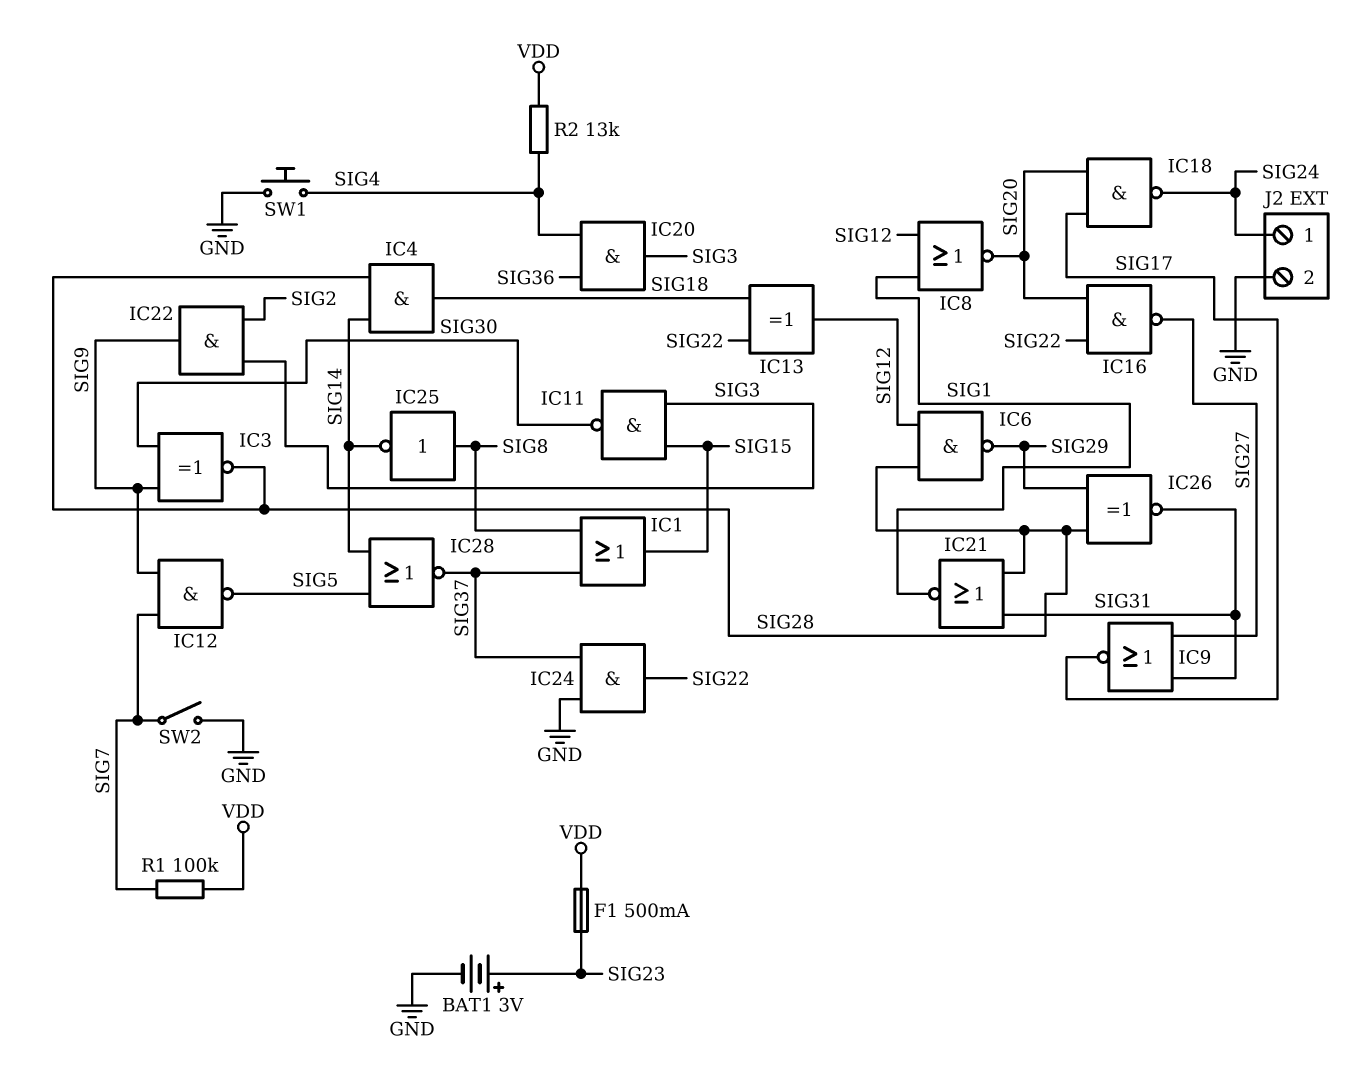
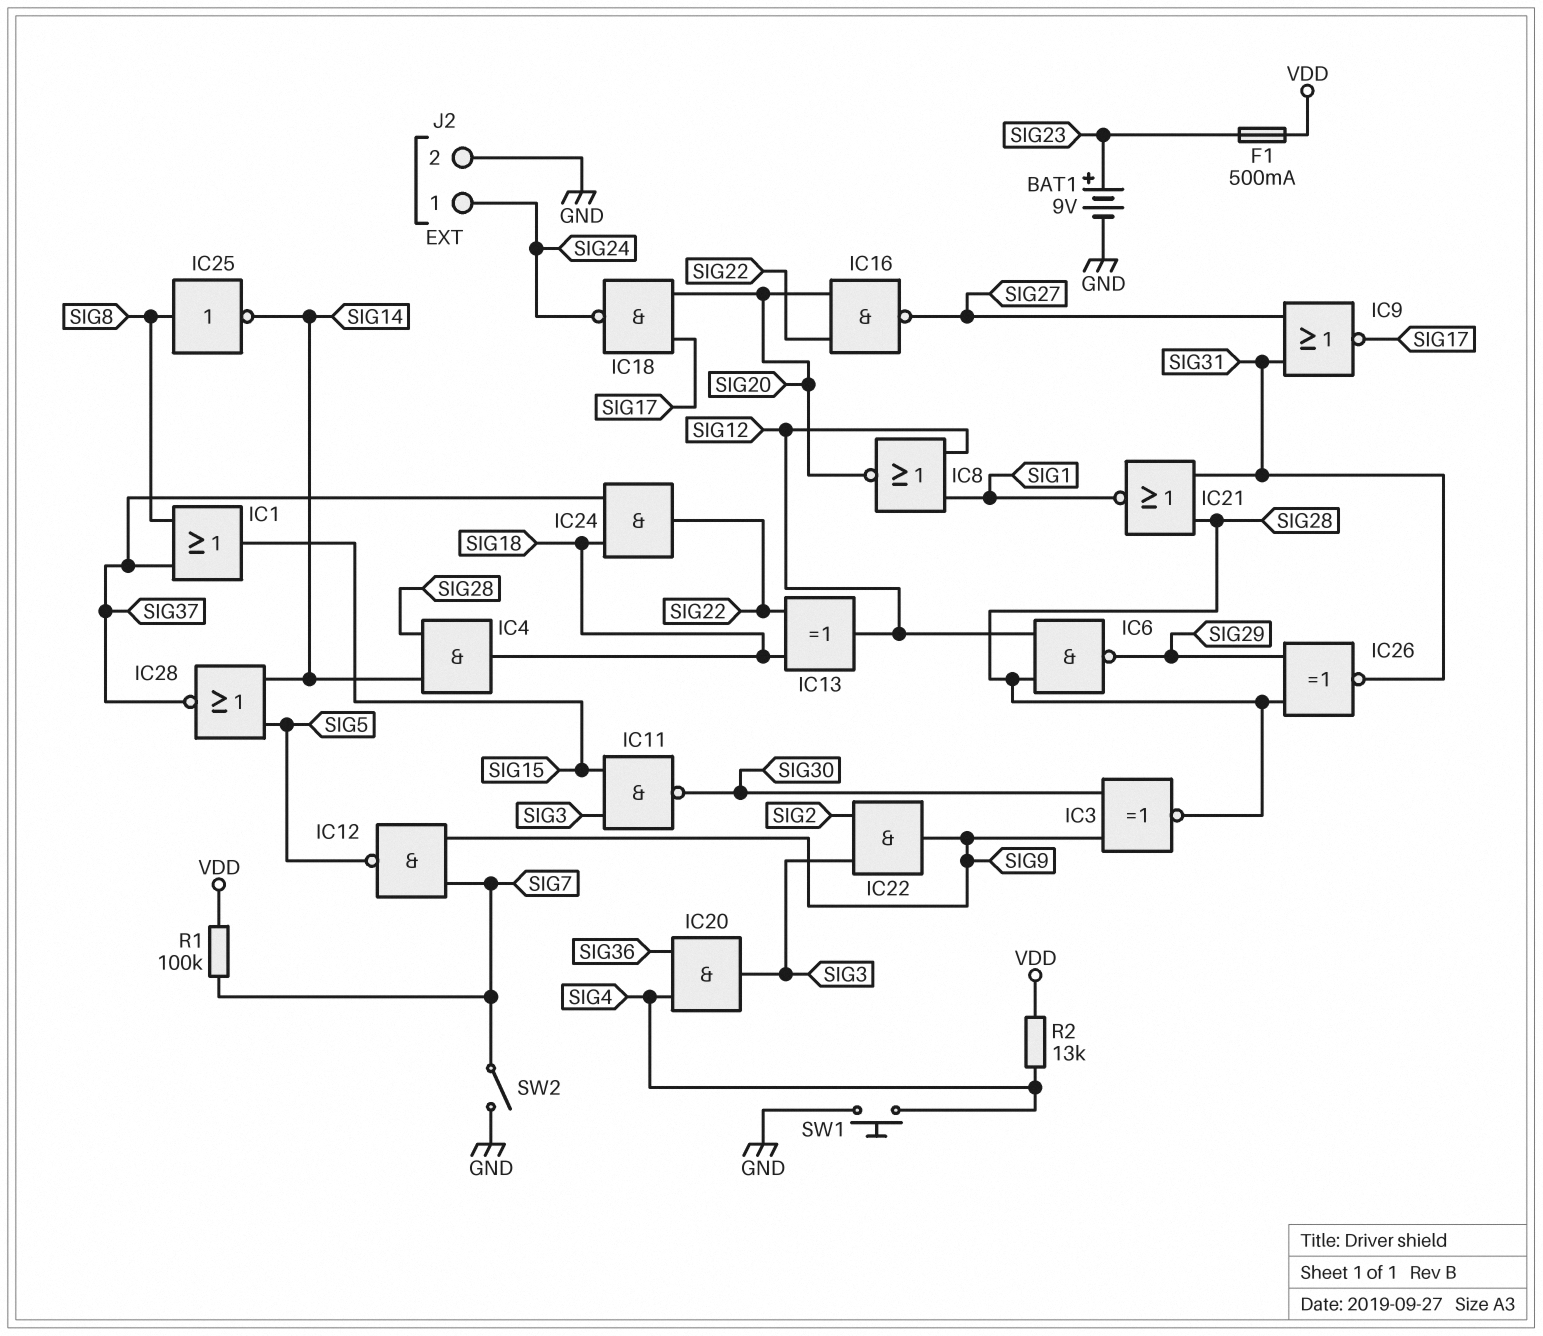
BAT1: 3V (plus SIG23, minus GND) -> 9V (plus SIG23, minus GND)
IC24: AND (in GND, in SIG37, out SIG22) -> AND (in SIG18, in SIG37, out SIG22)

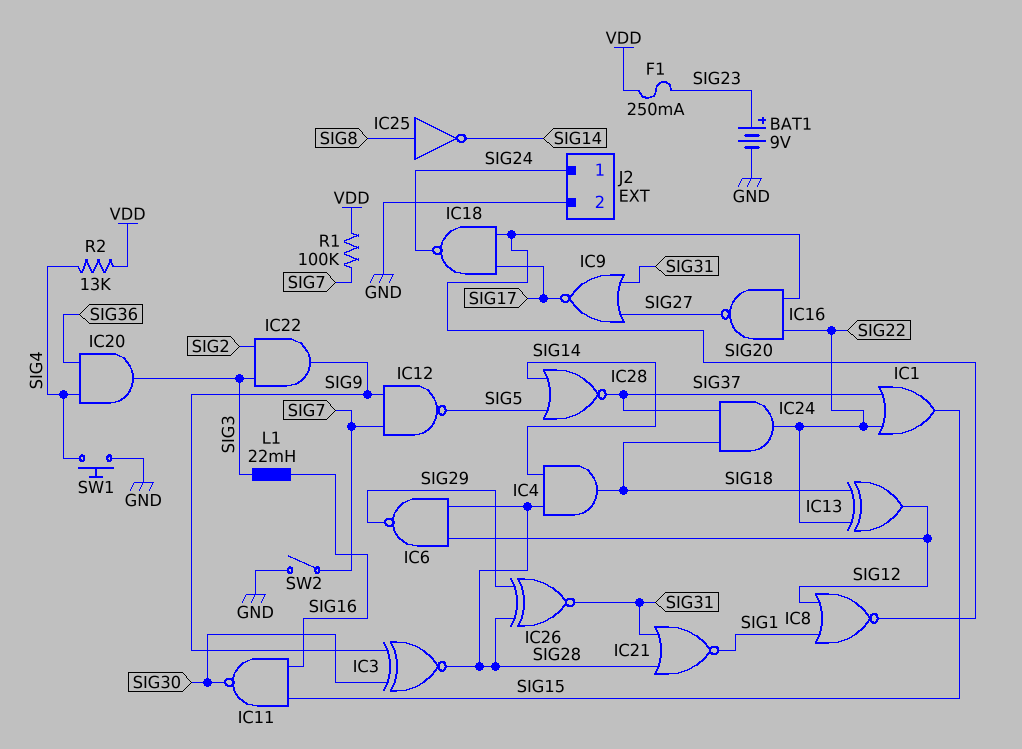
F1: 500mA (SIG23, VDD) -> 250mA (SIG23, VDD)
IC1: OR (in SIG8, in SIG37, out SIG15) -> OR (in SIG22, in SIG37, out SIG15)
IC11: NAND (in SIG3, in SIG15, out SIG30) -> NAND (in SIG15, in SIG16, out SIG30)
L1: none -> 22mH (SIG3, SIG16)

